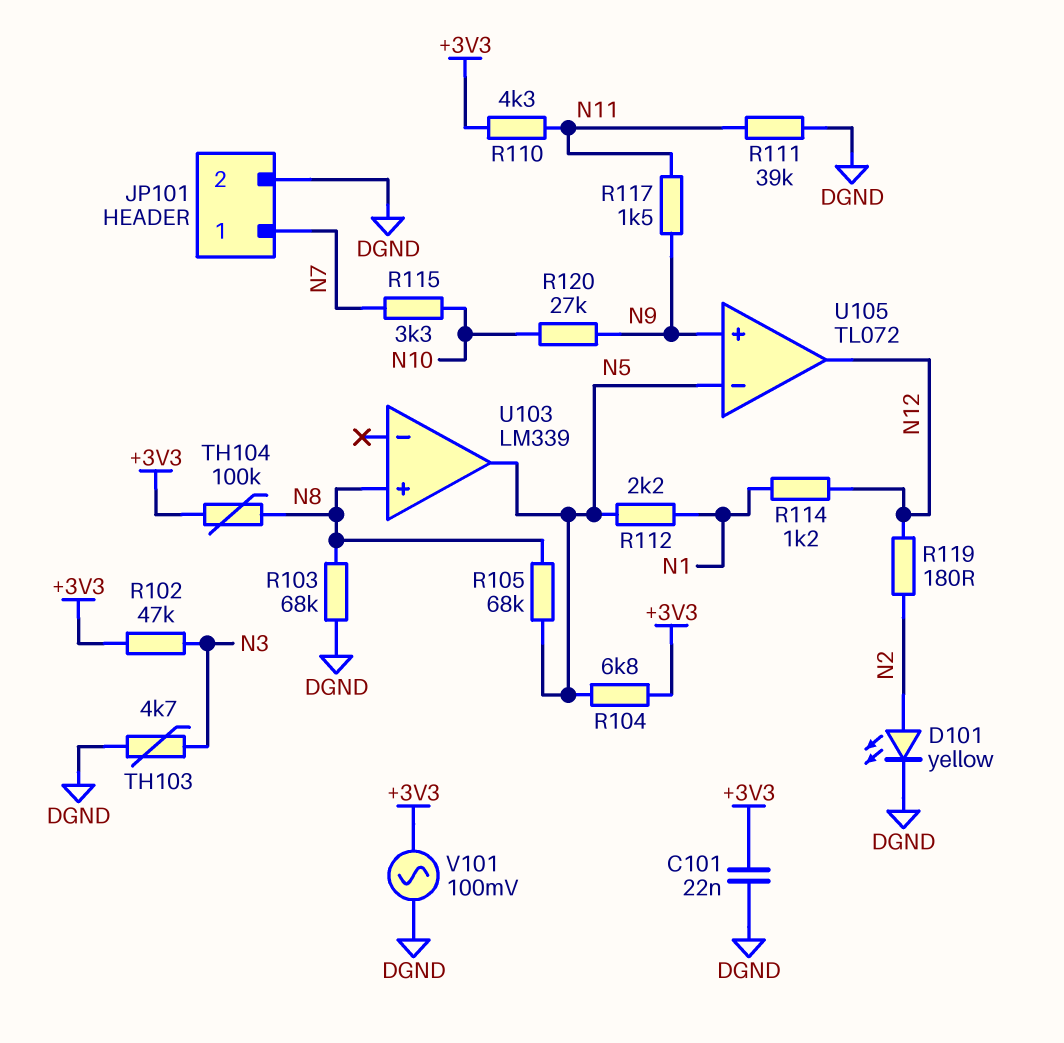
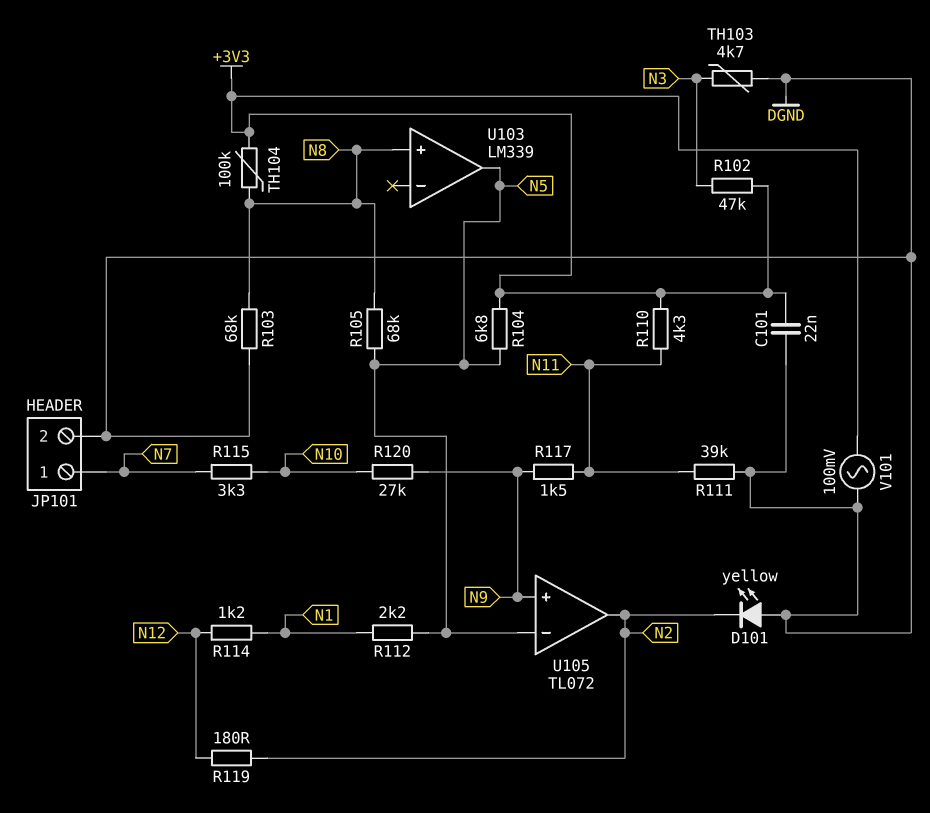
D101: LED yellow (A N2, K DGND) -> LED yellow (A DGND, K N2)
U105 pin out: N12 -> N2

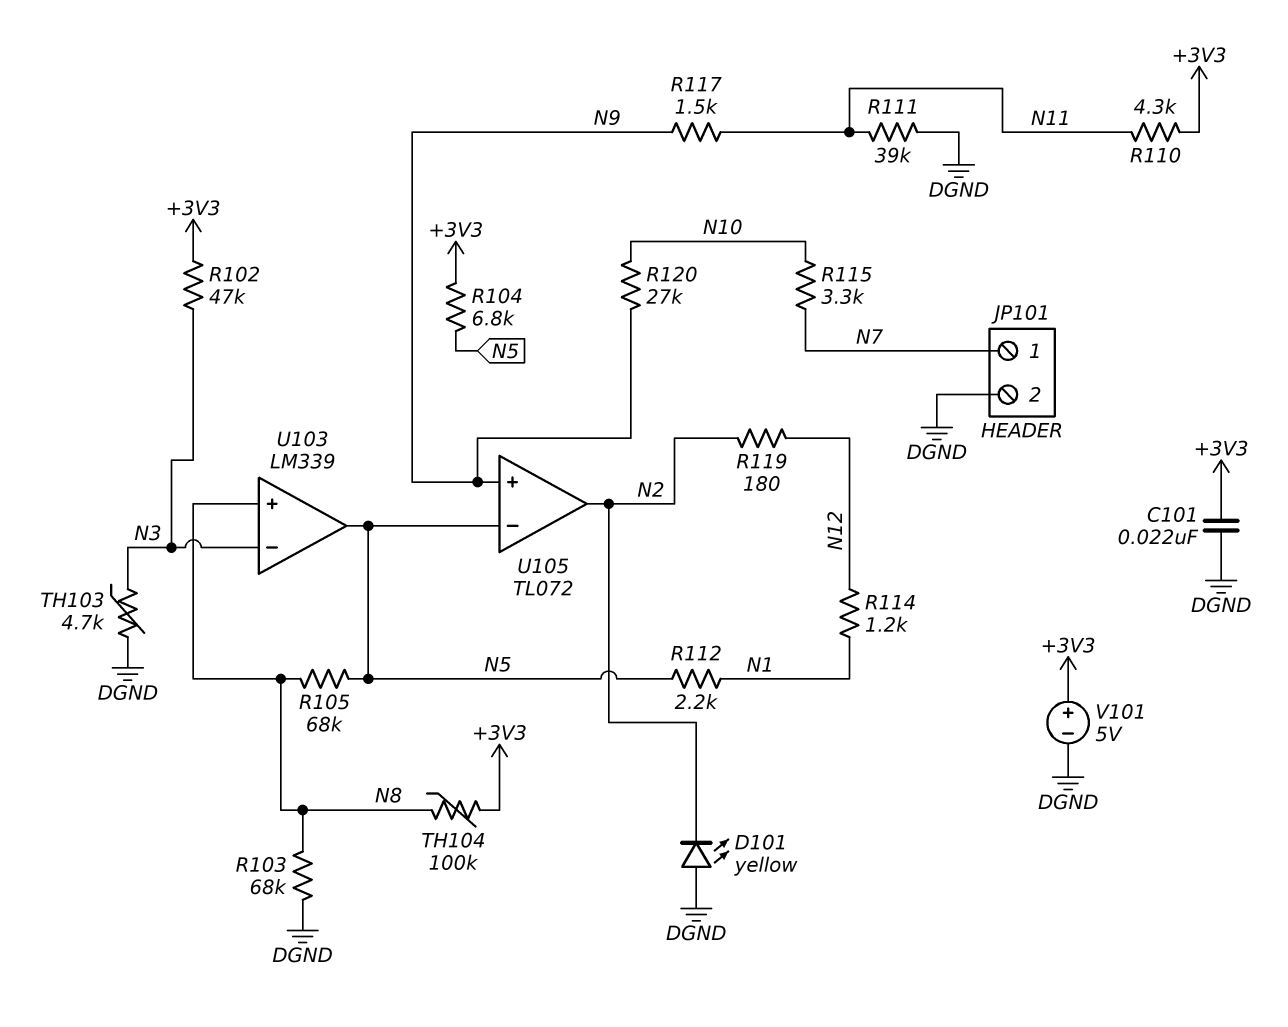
U103 pin in-: none -> N3
V101: AC 100mV (+3V3, DGND) -> 5V (plus +3V3, minus DGND)

